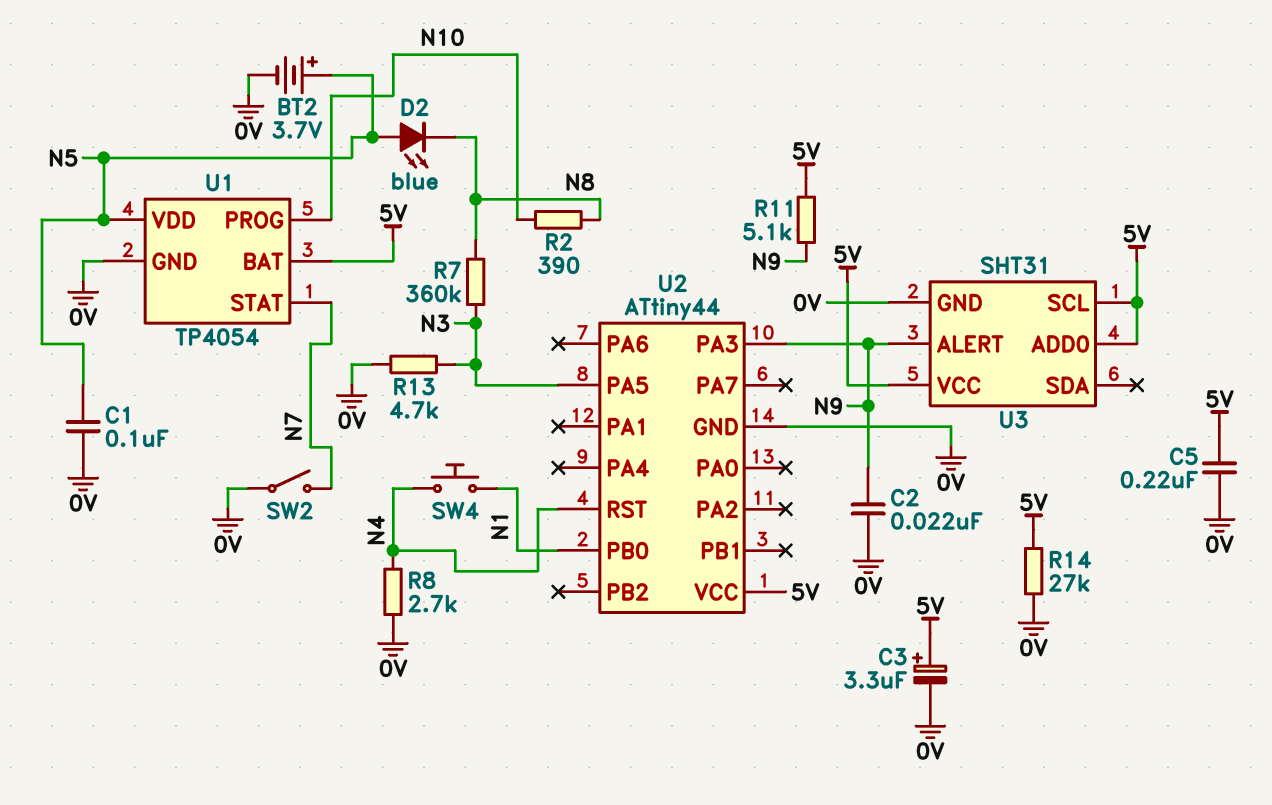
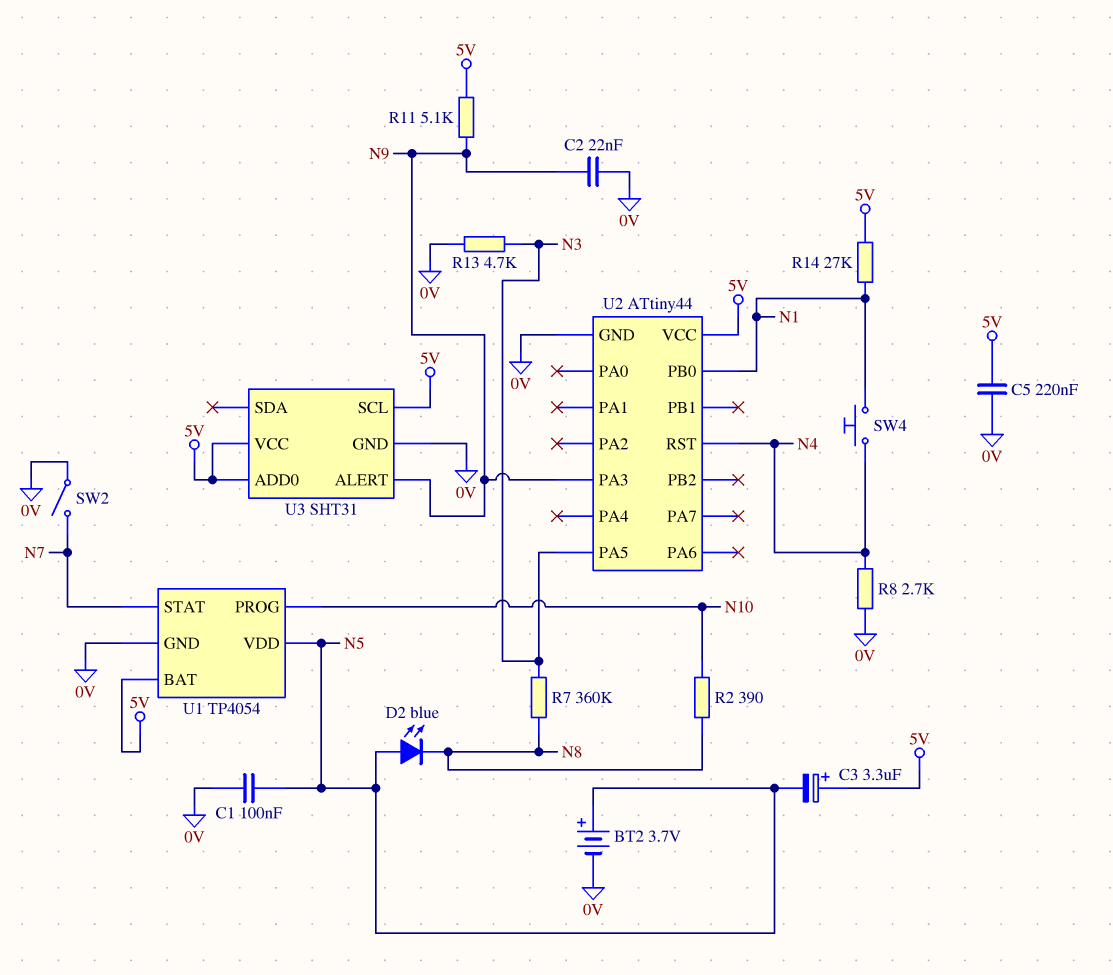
C3: 3.3uF (plus 5V, minus 0V) -> 3.3uF (plus 5V, minus N5)
R14: 27k (0V, 5V) -> 27k (5V, N1)

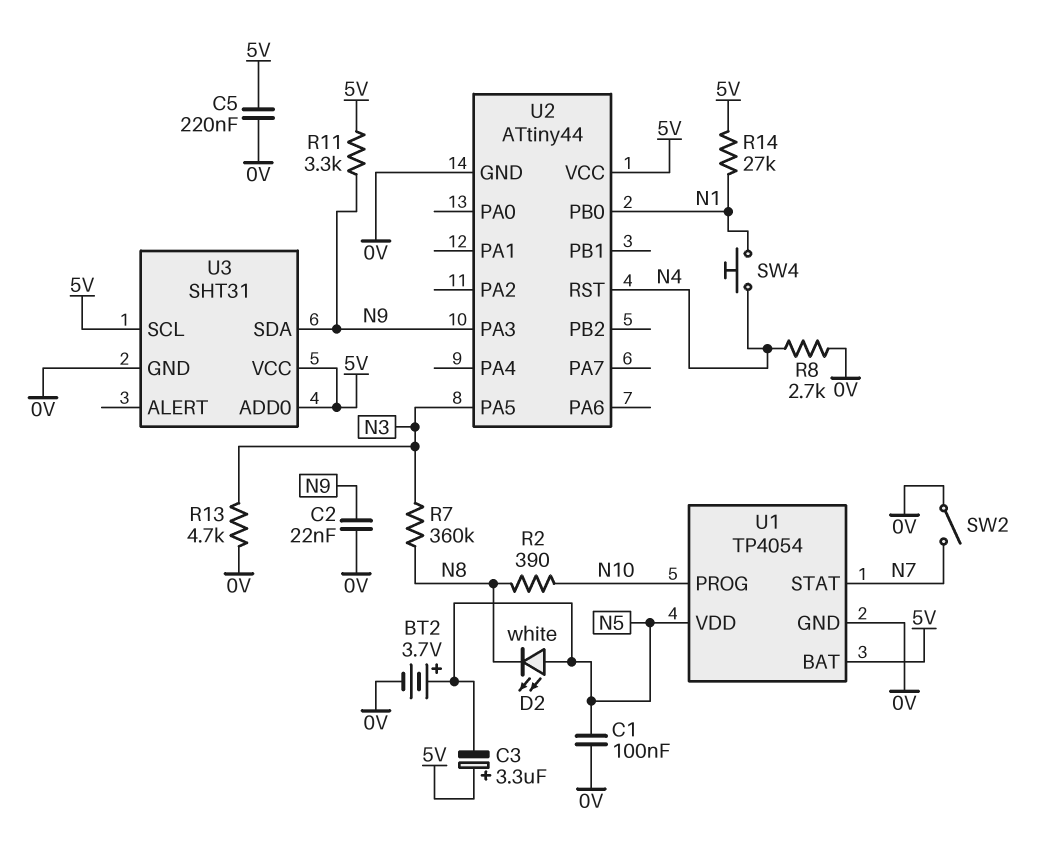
D2: LED blue (A N5, K N8) -> LED white (A N5, K N8)
R11: 5.1k (5V, N9) -> 3.3k (5V, N9)
U3 pin ALERT: N9 -> none
U3 pin SDA: none -> N9

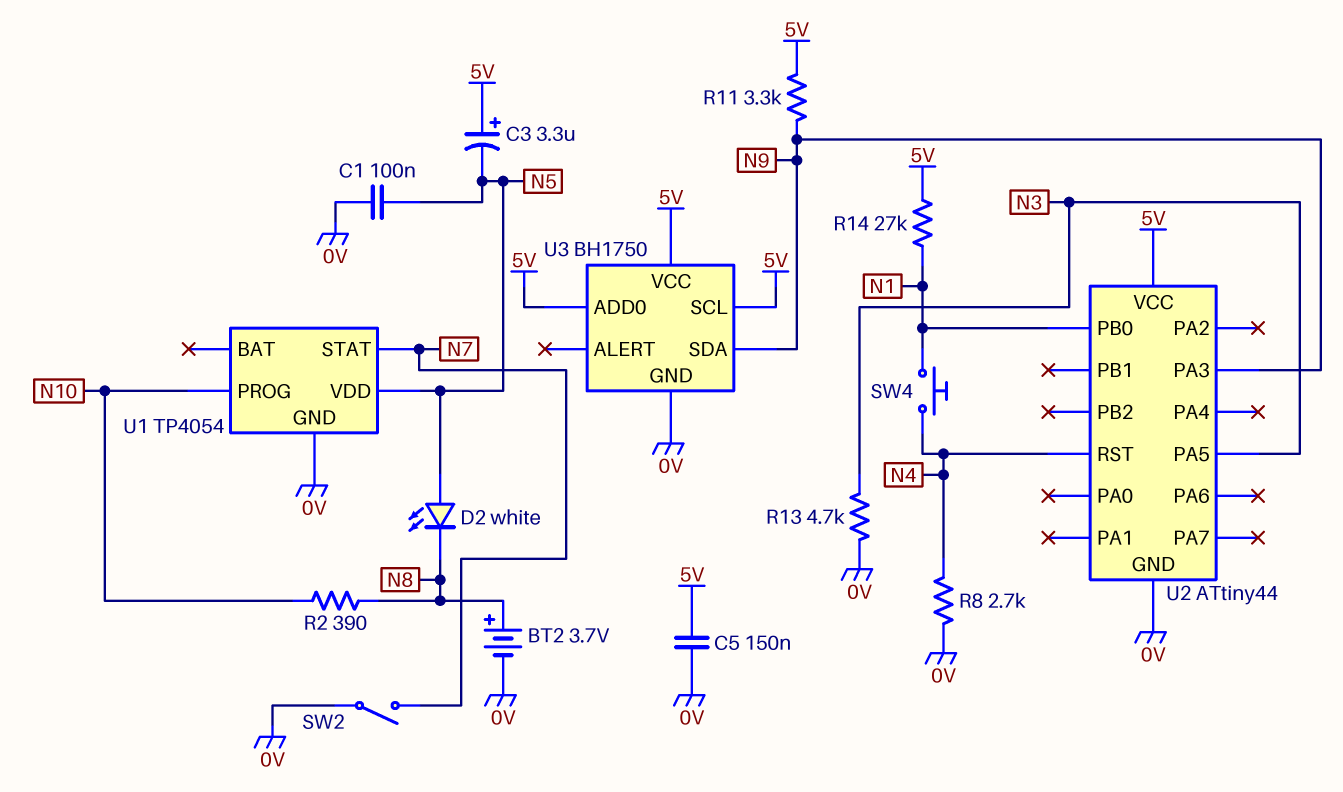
BT2: 3.7V (plus N5, minus 0V) -> 3.7V (plus N8, minus 0V)
C2: 22nF (0V, N9) -> none
C5: 220nF (0V, 5V) -> 150nF (0V, 5V)
R7: 360k (N3, N8) -> none
U1 pin BAT: 5V -> none
U3: SHT31 -> BH1750

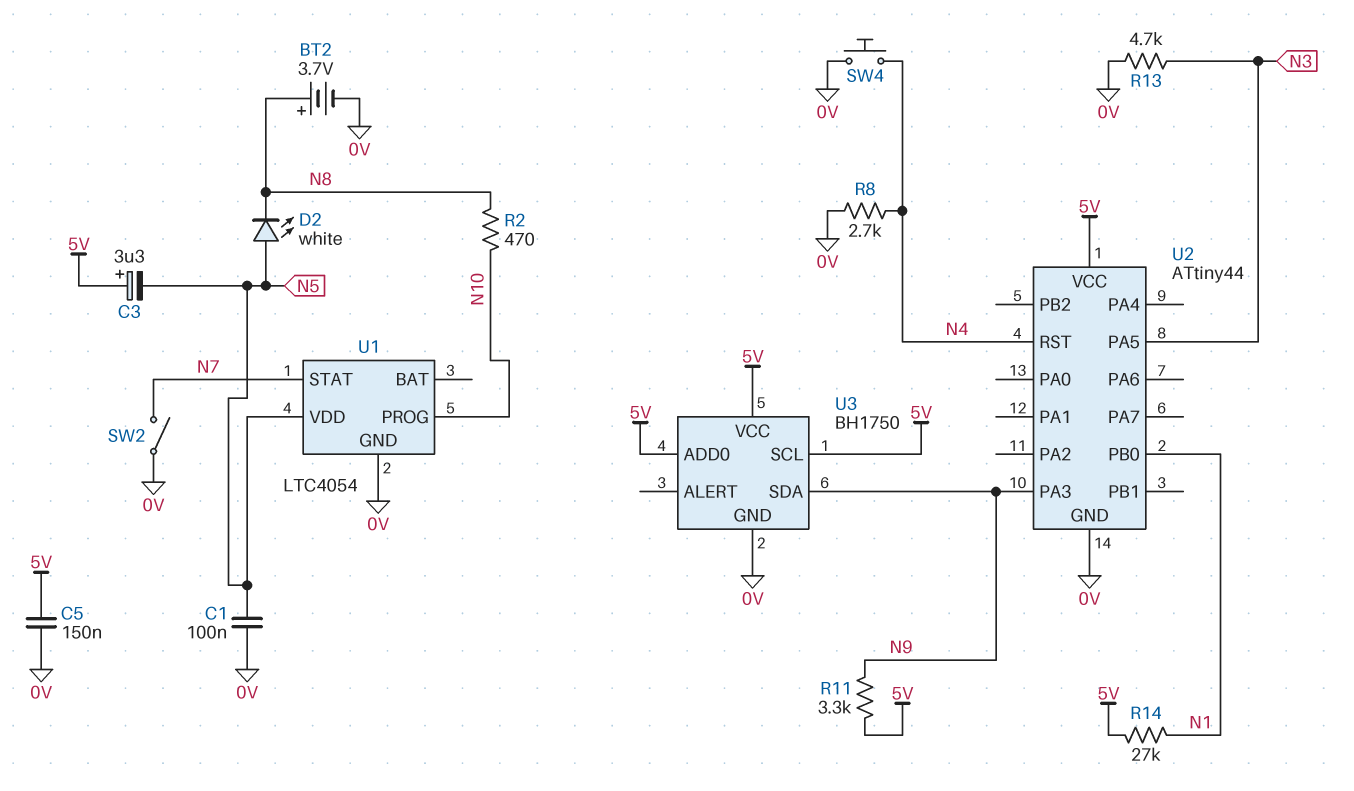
R2: 390 (N8, N10) -> 470 (N8, N10)
SW4: button (N1, N4) -> button (0V, N4)
U1: TP4054 -> LTC4054

